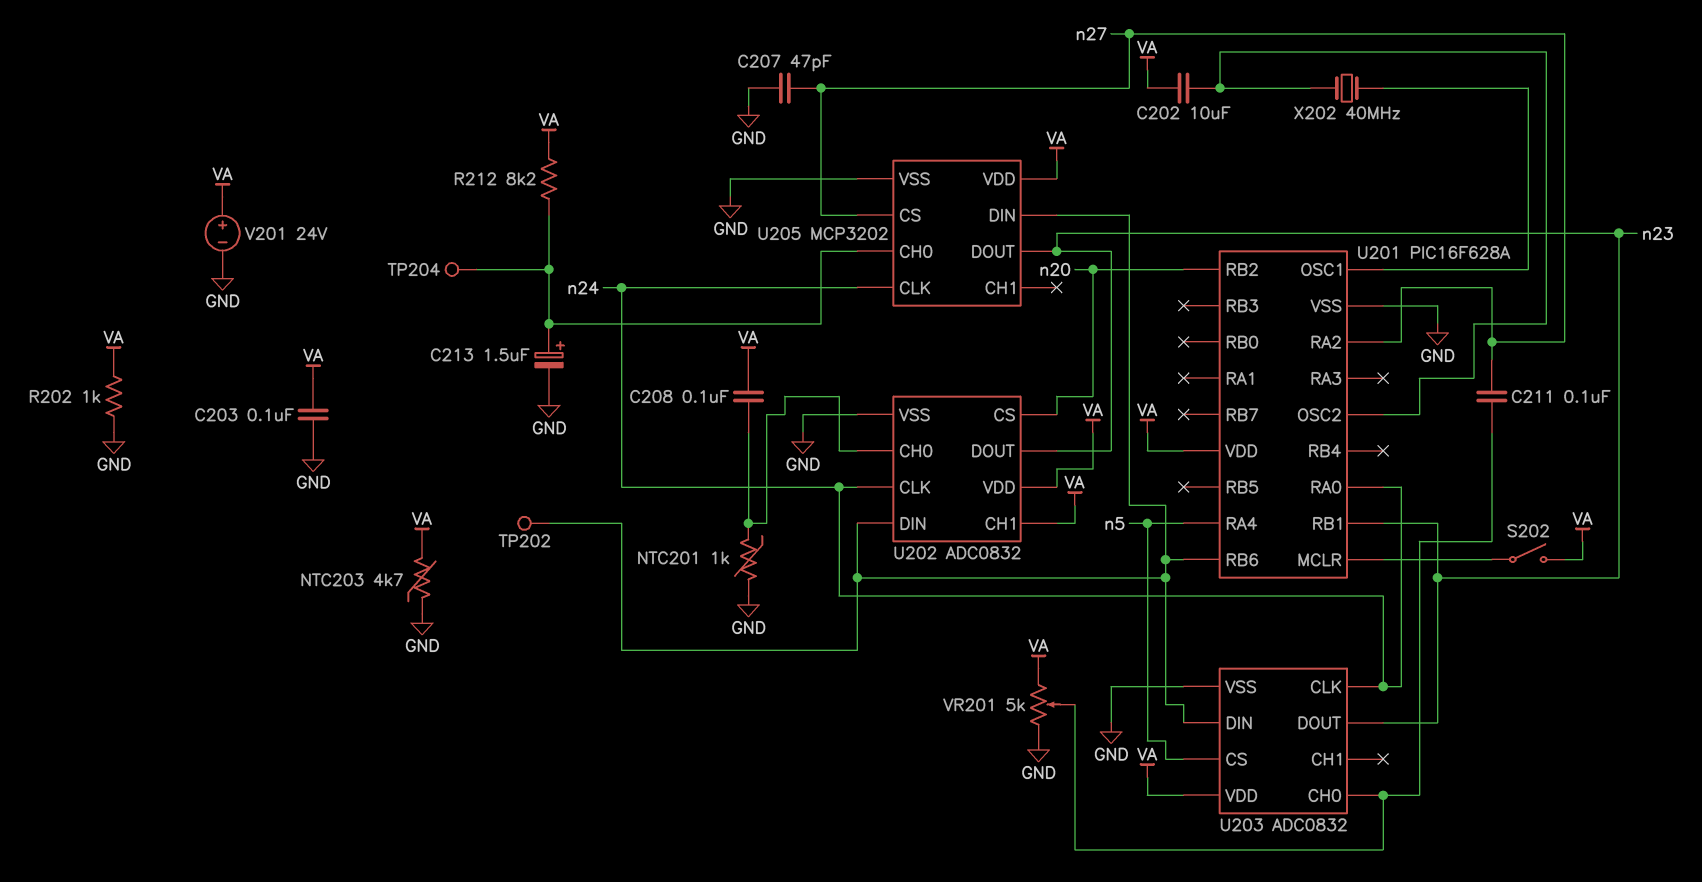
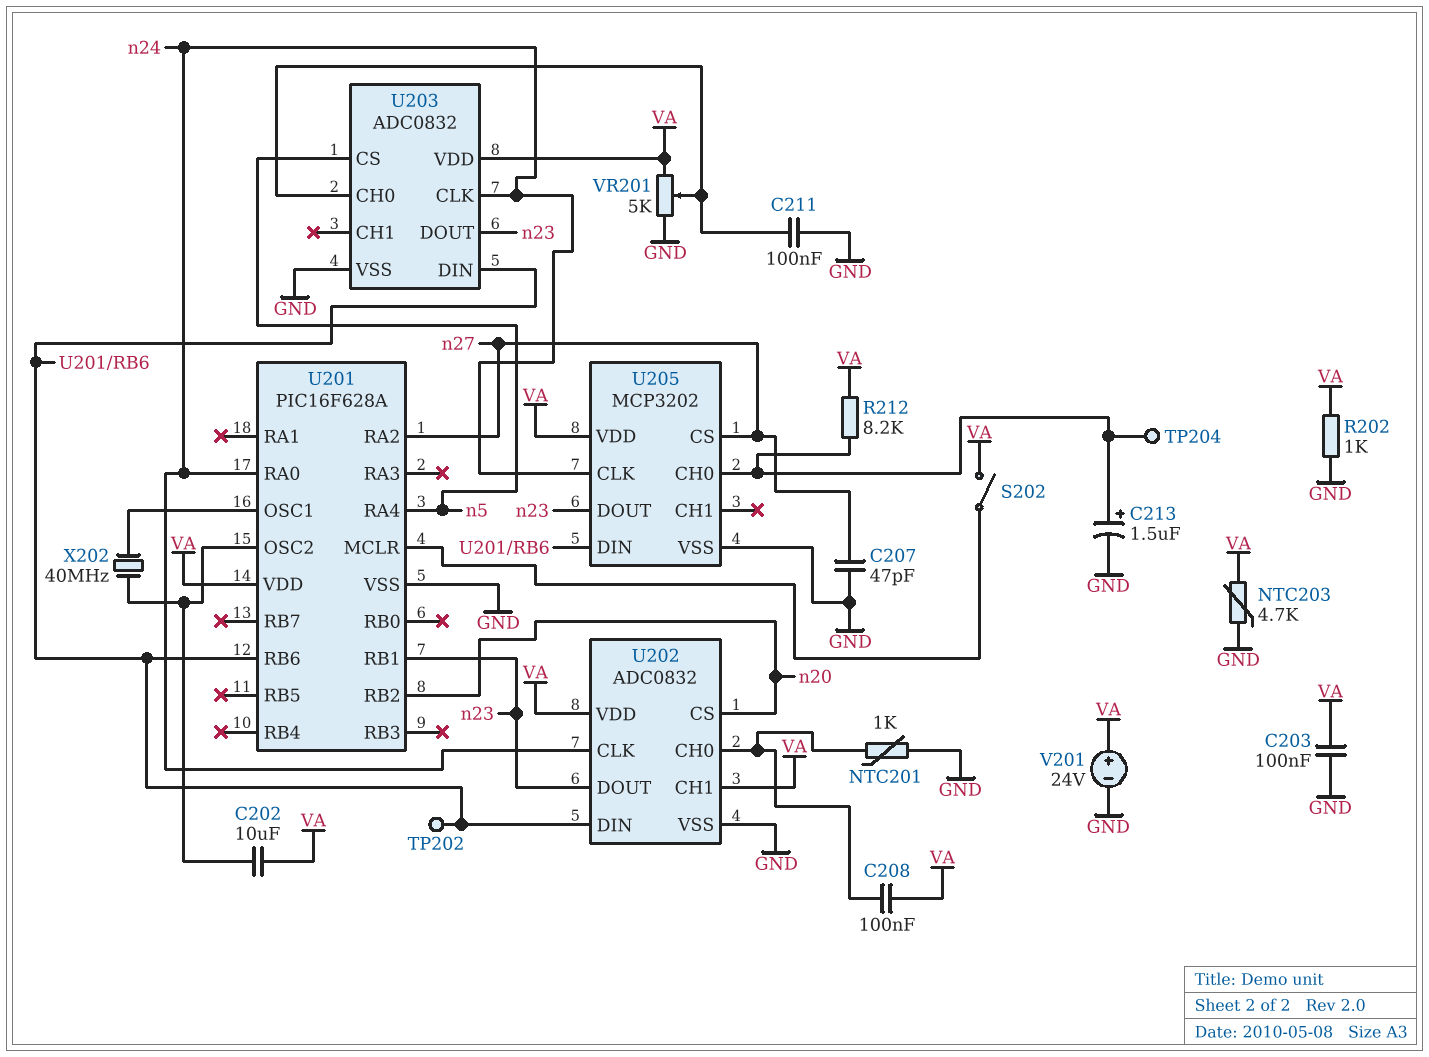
C211: 100nF (U203/CH0, n27) -> 100nF (GND, U203/CH0)

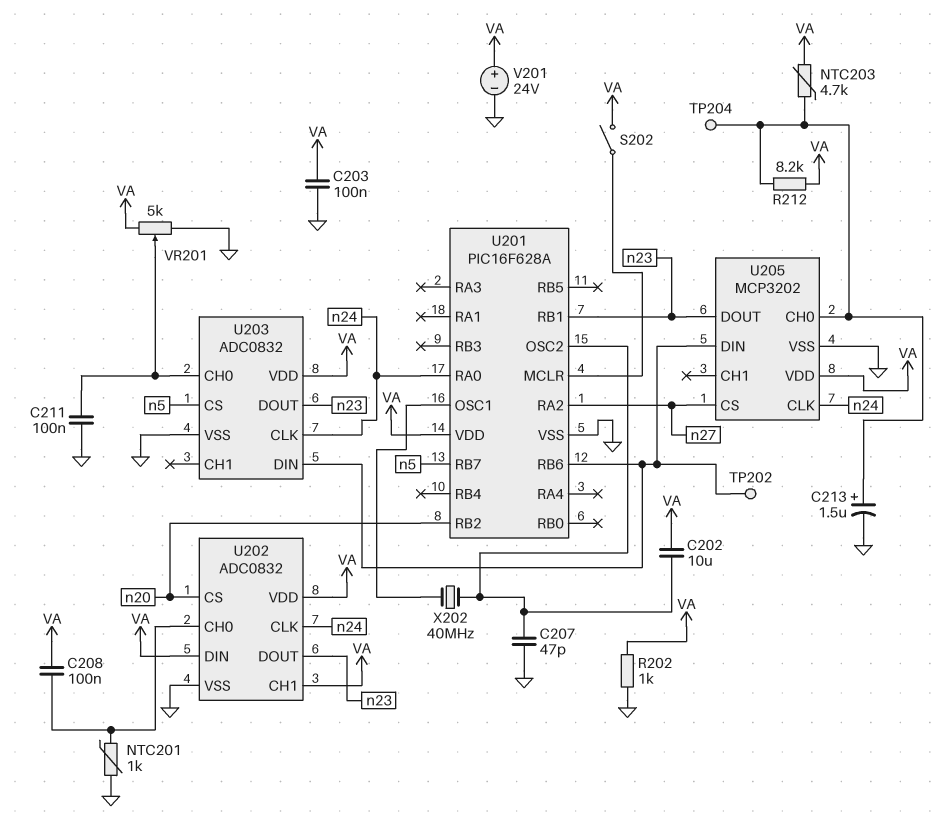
C207: 47pF (GND, n27) -> 47pF (GND, U201/OSC2)
NTC203: 4.7k (GND, VA) -> 4.7k (U205/CH0, VA)
U201 pin RA4: n5 -> none
U201 pin RB7: none -> n5
U202 pin DIN: U201/RB6 -> VA

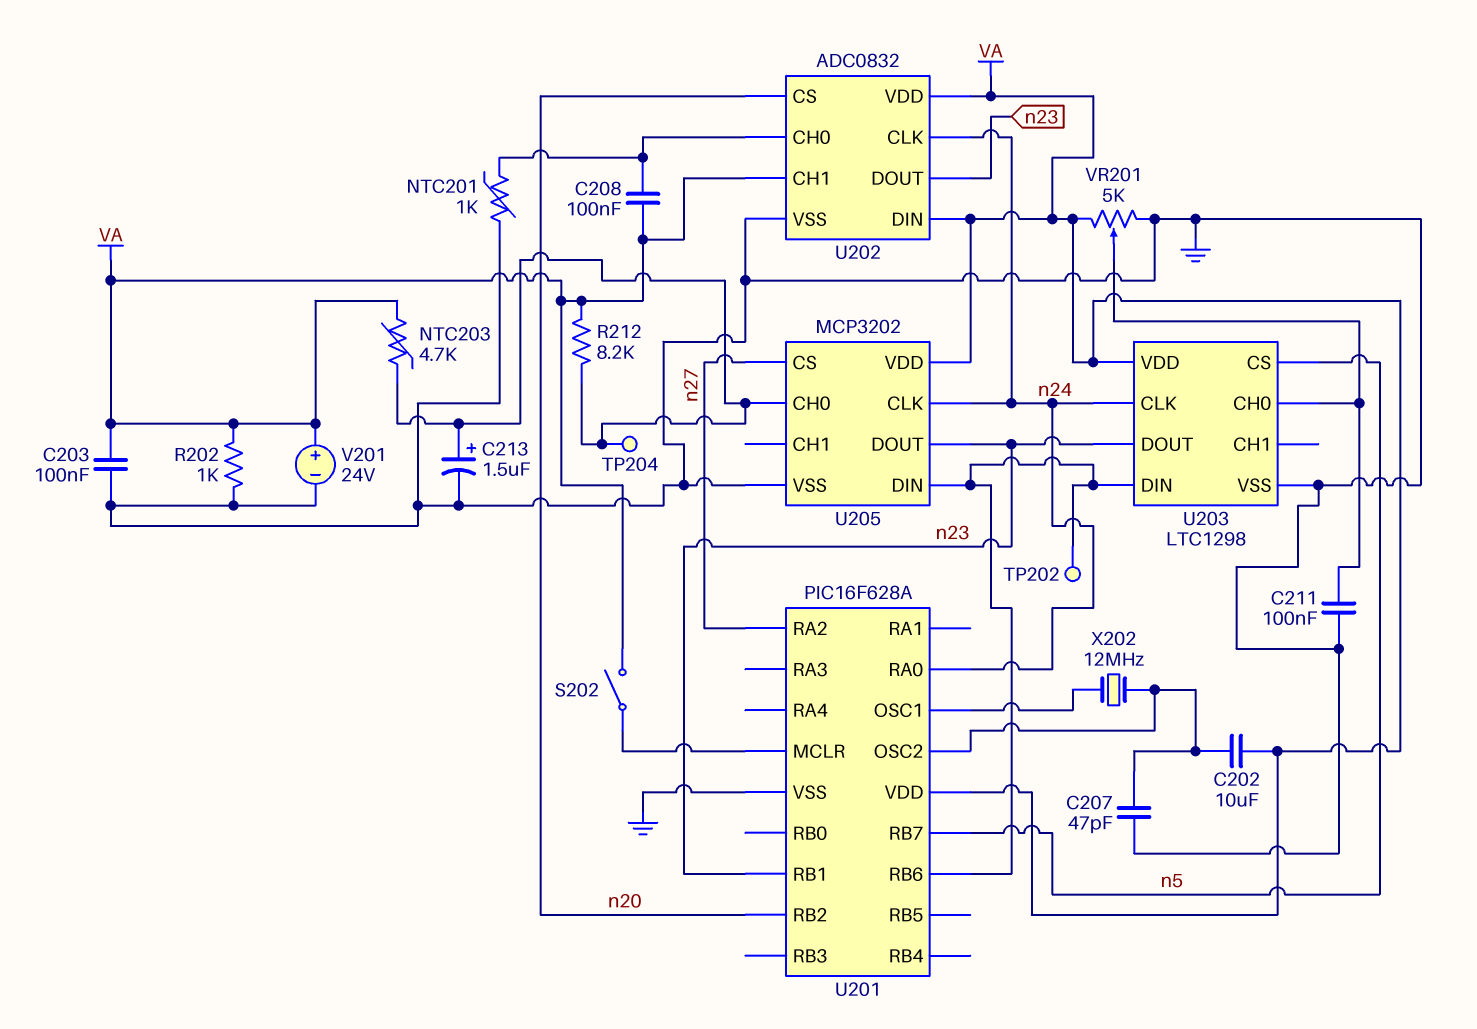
U203: ADC0832 -> LTC1298
X202: 40MHz (U201/OSC1, U201/OSC2) -> 12MHz (U201/OSC1, U201/OSC2)

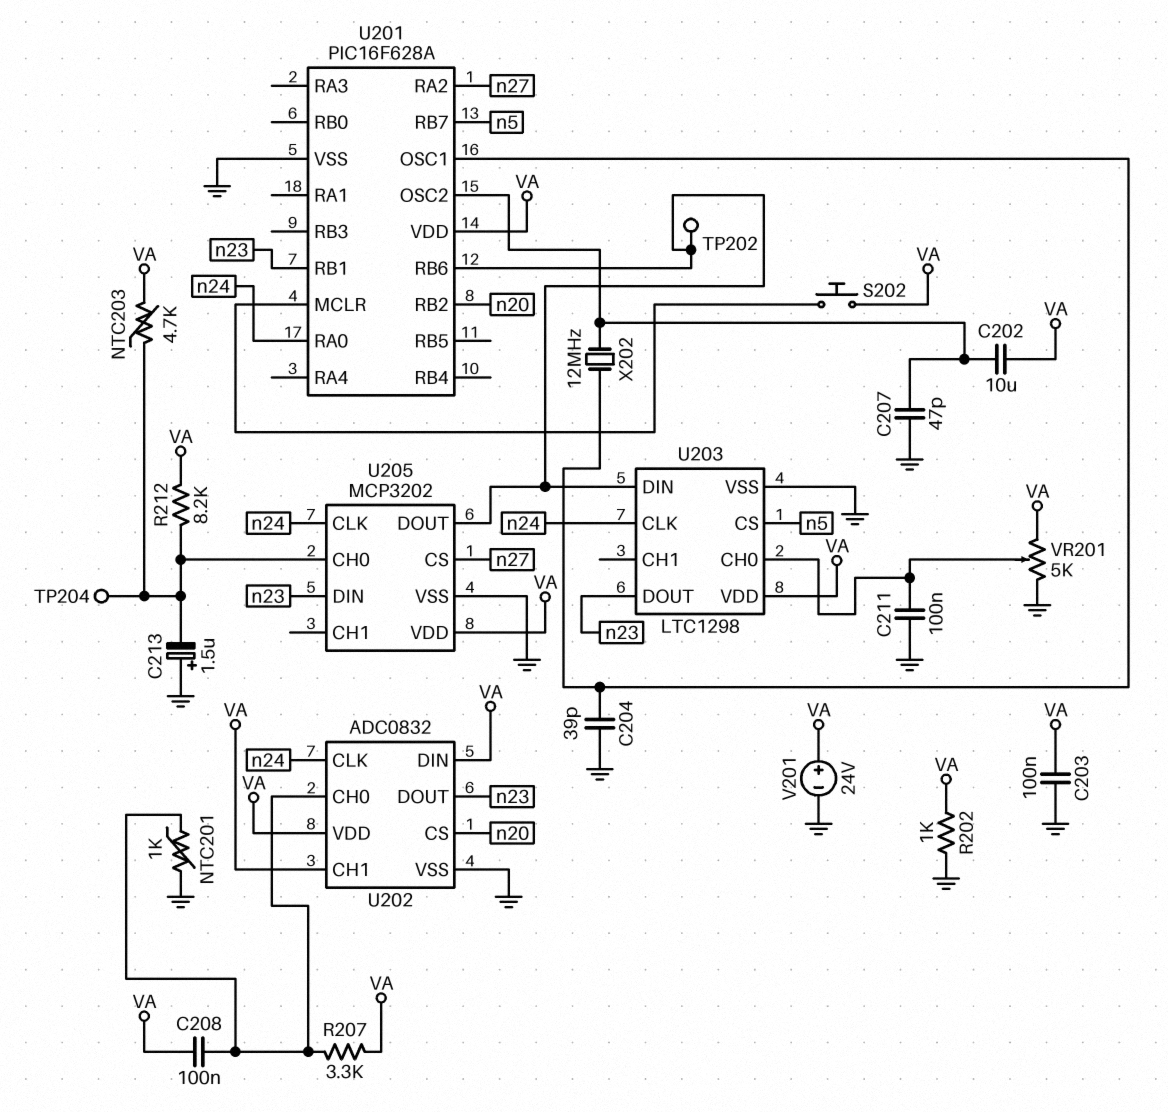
C204: none -> 39pF (GND, U201/OSC1)
C213: 1.5uF (plus U205/CH0, minus GND) -> 1.5uF (plus GND, minus U205/CH0)
R207: none -> 3.3k (U202/CH0, VA)
S202: switch (U201/MCLR, VA) -> button (U201/MCLR, VA)
U205 pin DIN: U201/RB6 -> n23
U205 pin DOUT: n23 -> U201/RB6

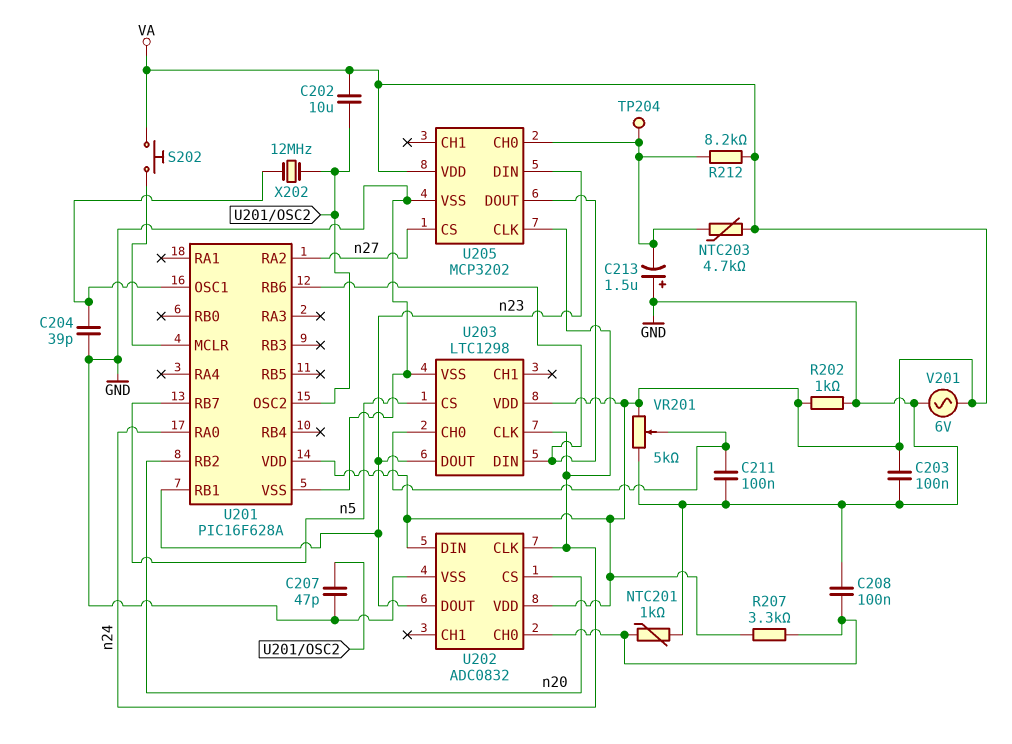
C208: 100nF (U202/CH0, VA) -> 100nF (GND, U202/CH0)
TP202: test point (U201/RB6) -> none
U202 pin CH1: VA -> none
V201: 24V (plus VA, minus GND) -> AC 6V (GND, VA)

